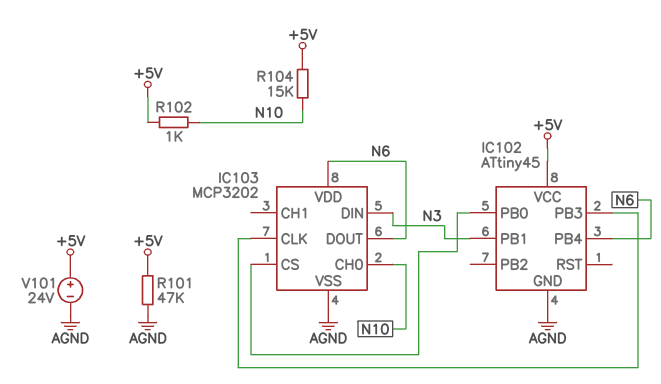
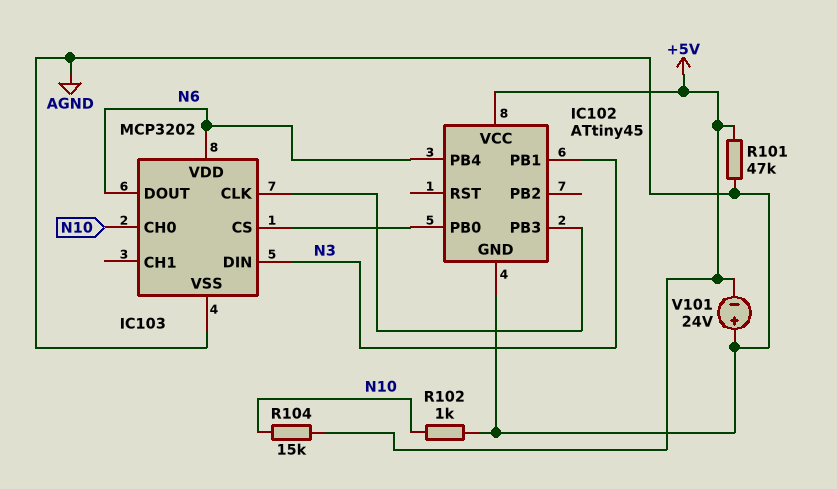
R102: 1k (+5V, N10) -> 1k (AGND, N10)
V101: 24V (plus +5V, minus AGND) -> 24V (plus AGND, minus +5V)

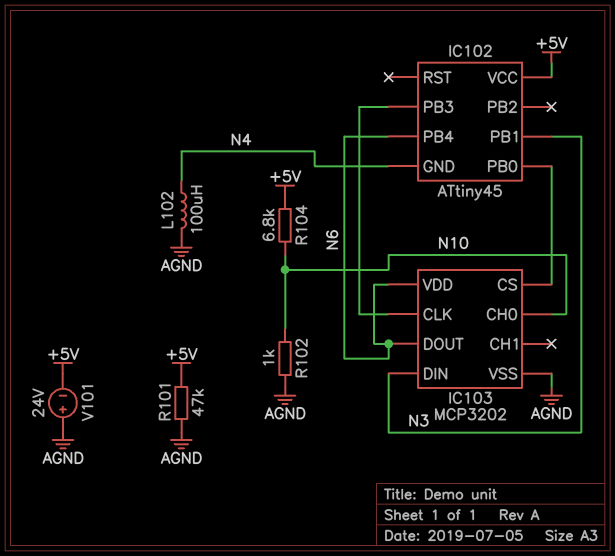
IC102 pin GND: AGND -> N4
L102: none -> 100uH (AGND, N4)
R104: 15k (+5V, N10) -> 6.8k (+5V, N10)

